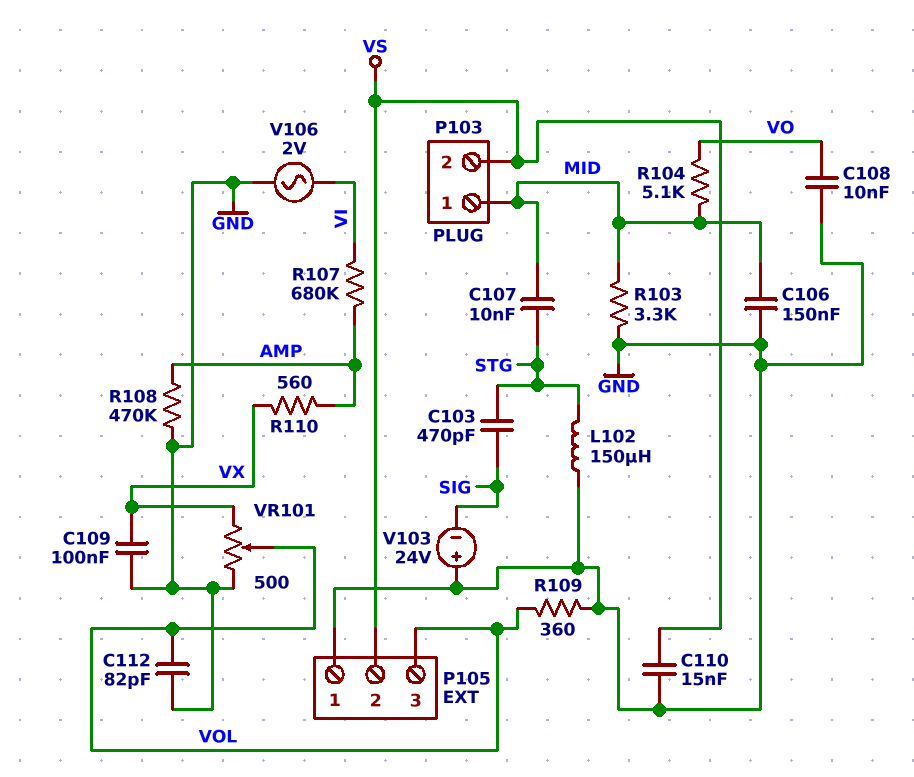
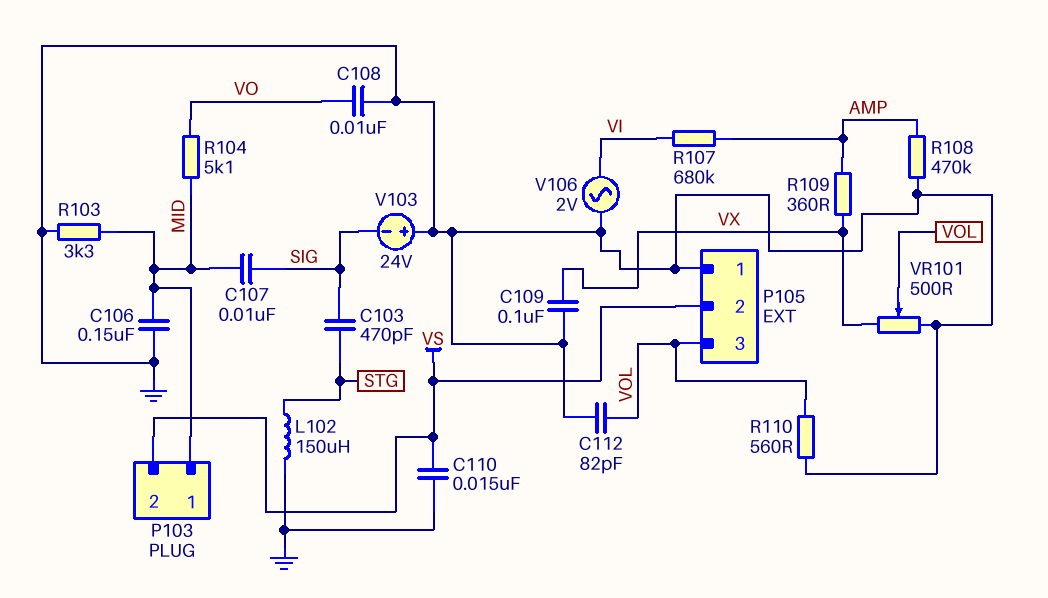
C107: 10nF (MID, STG) -> 10nF (MID, SIG)
R109: 360 (GND, VOL) -> 360 (AMP, VX)
R110: 560 (AMP, VX) -> 560 (GND, VOL)

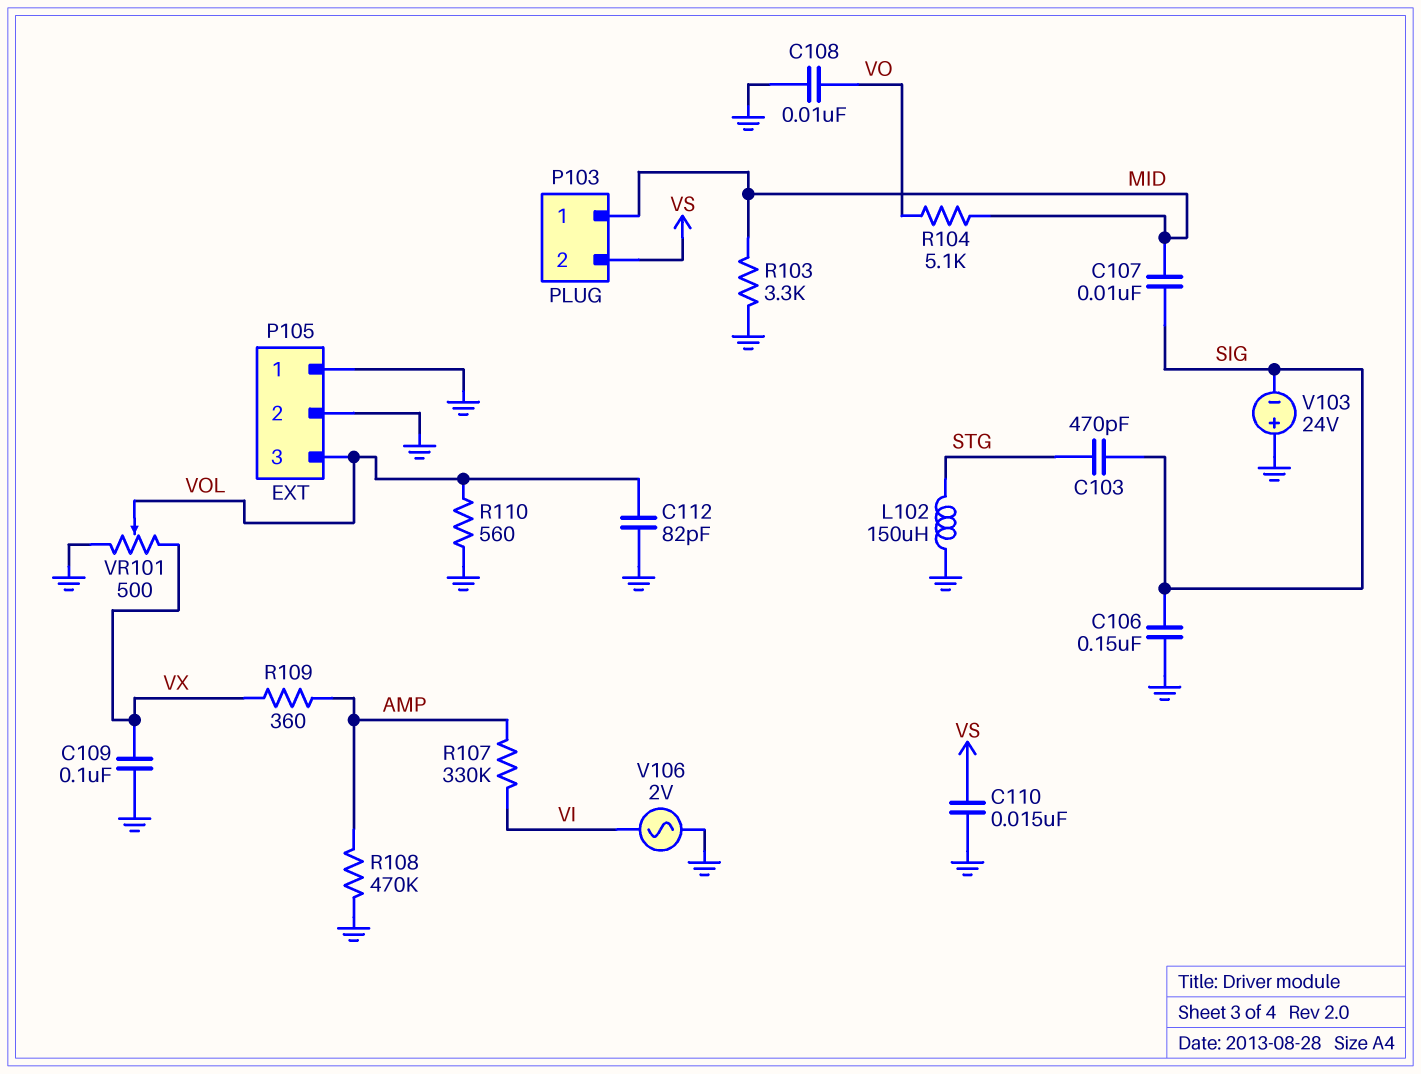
C106: 150nF (GND, MID) -> 150nF (GND, SIG)
P105 pin 2: VS -> GND
R107: 680k (AMP, VI) -> 330k (AMP, VI)

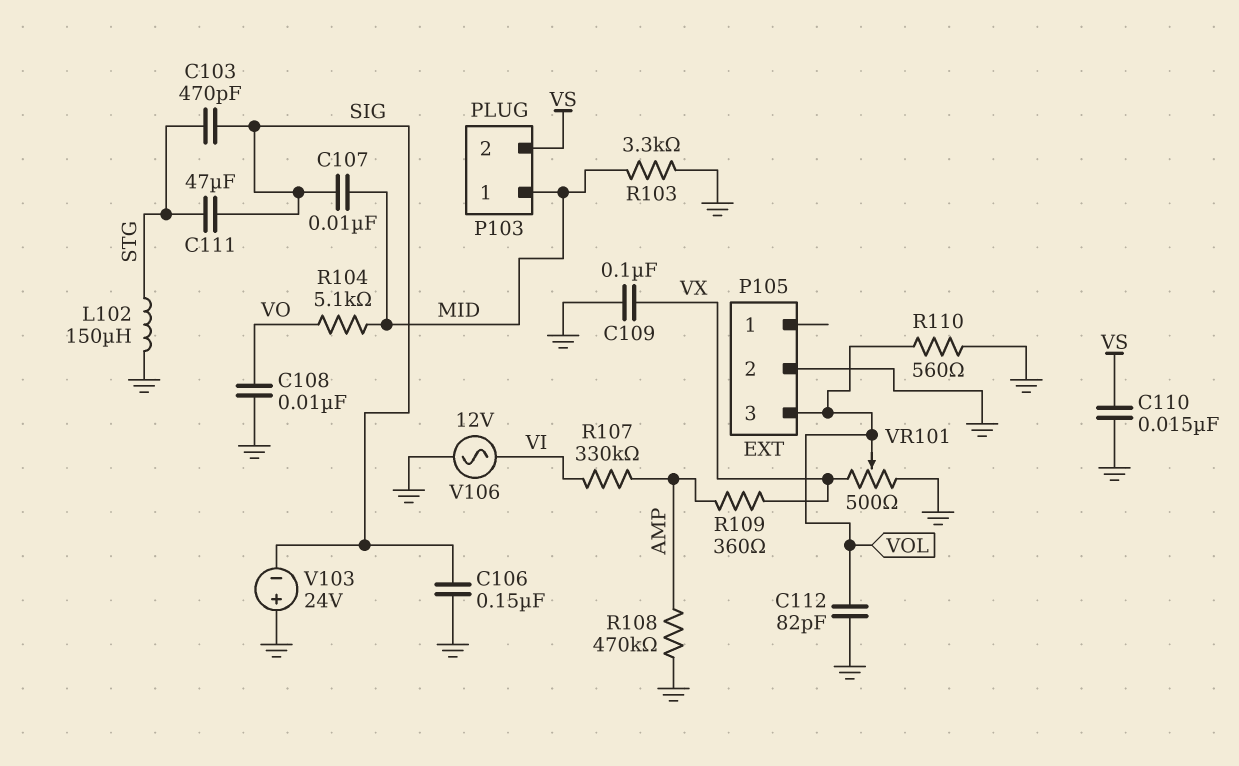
C111: none -> 47uF (SIG, STG)
P105 pin 1: GND -> none
V106: AC 2V (GND, VI) -> AC 12V (GND, VI)

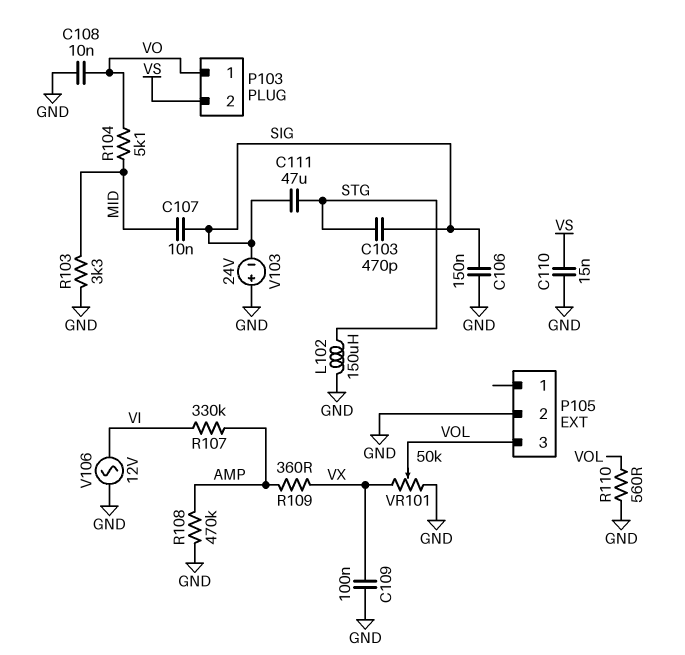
C112: 82pF (GND, VOL) -> none
P103 pin 1: MID -> VO
VR101: 500 (GND, VX, wiper VOL) -> 50k (GND, VX, wiper VOL)

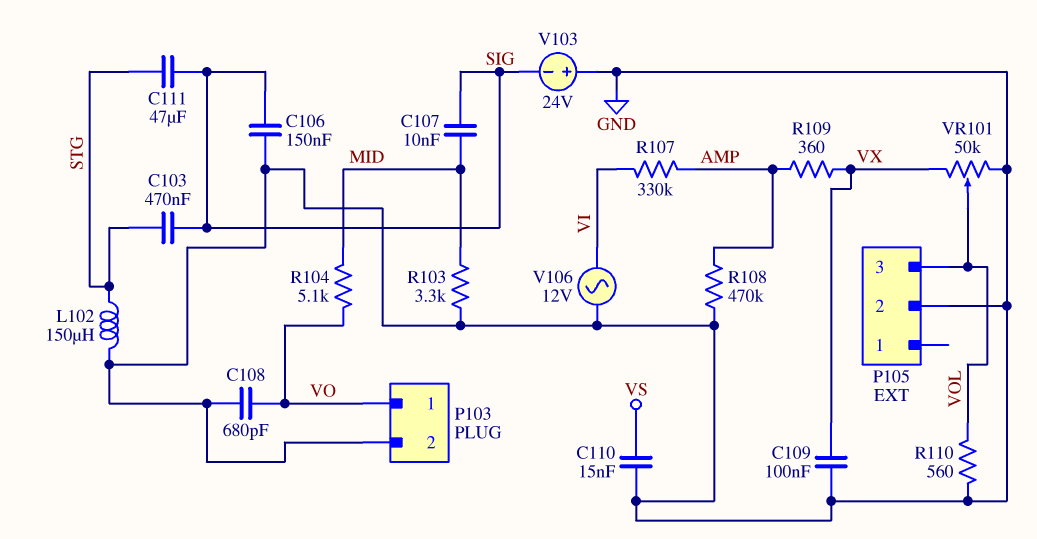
C103: 470pF (SIG, STG) -> 470nF (SIG, STG)
C108: 10nF (GND, VO) -> 680pF (GND, VO)
P103 pin 2: VS -> GND

